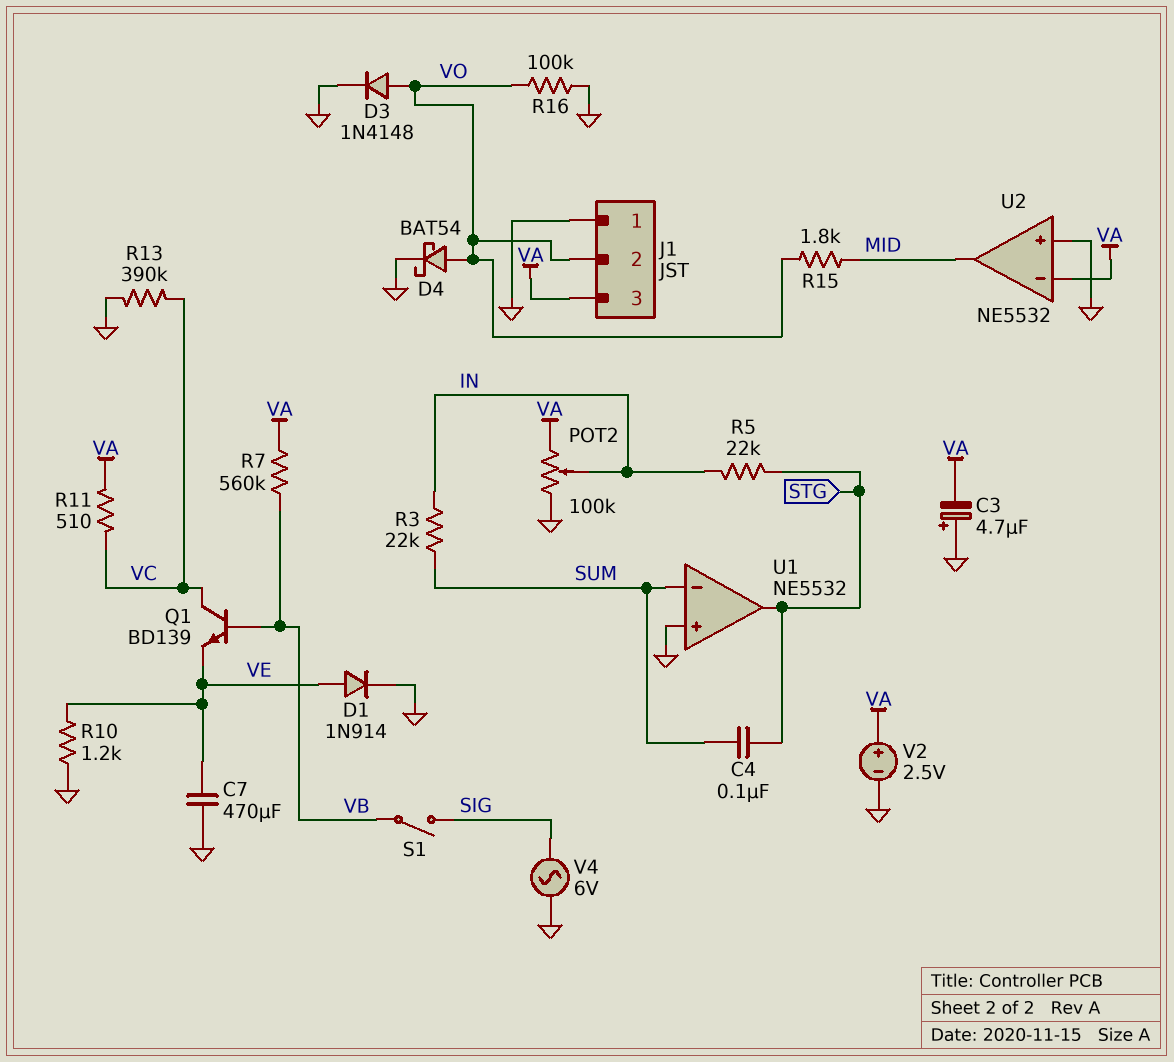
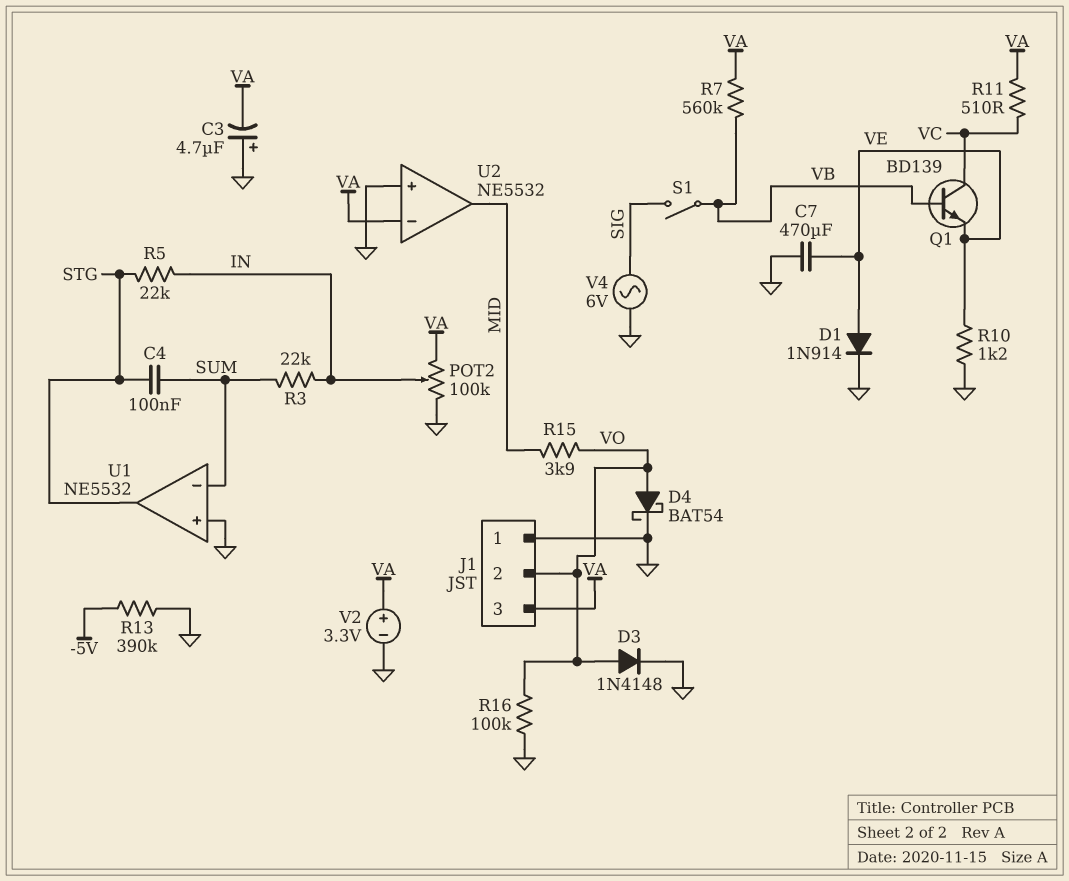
R13: 390k (GND, VC) -> 390k (-5V, GND)
R15: 1.8k (MID, VO) -> 3.9k (MID, VO)
V2: 2.5V (plus VA, minus GND) -> 3.3V (plus VA, minus GND)

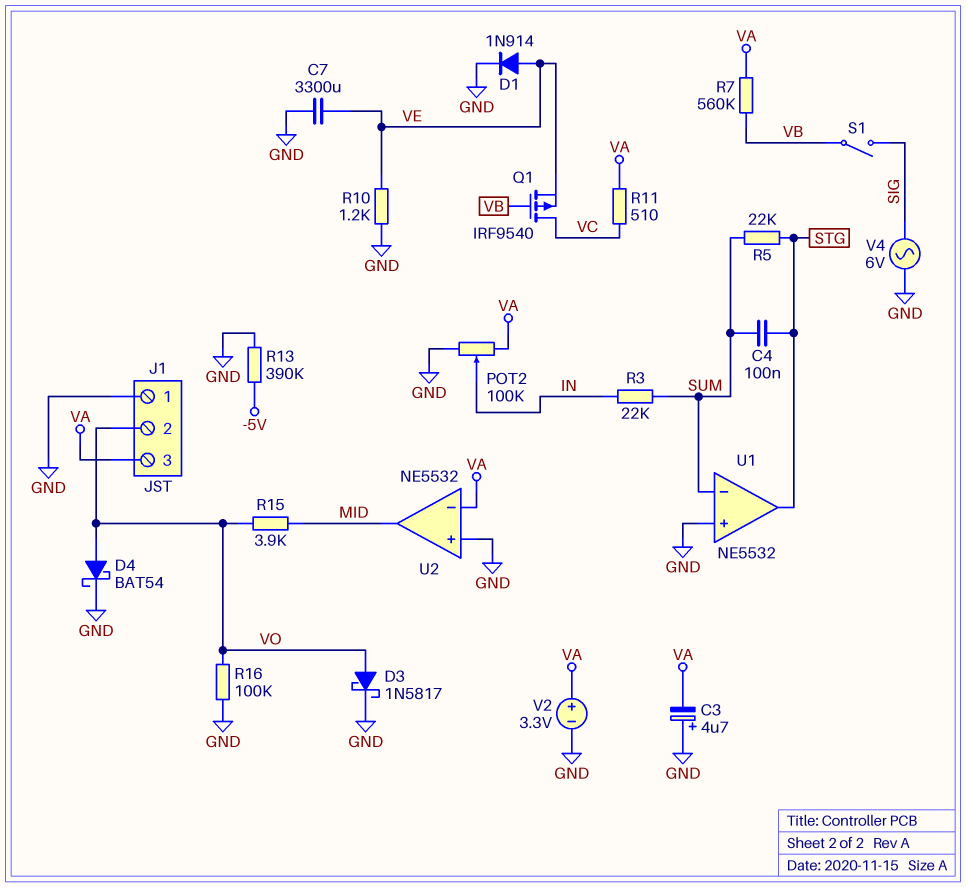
C7: 470uF (GND, VE) -> 3300uF (GND, VE)
D3: diode 1N4148 (A VO, K GND) -> schottky 1N5817 (A VO, K GND)
Q1: NPN BD139 (B VB, C VC, E VE) -> PMOS IRF9540 (G VB, D VC, S VE)
R5: 22k (IN, STG) -> 22k (STG, SUM)

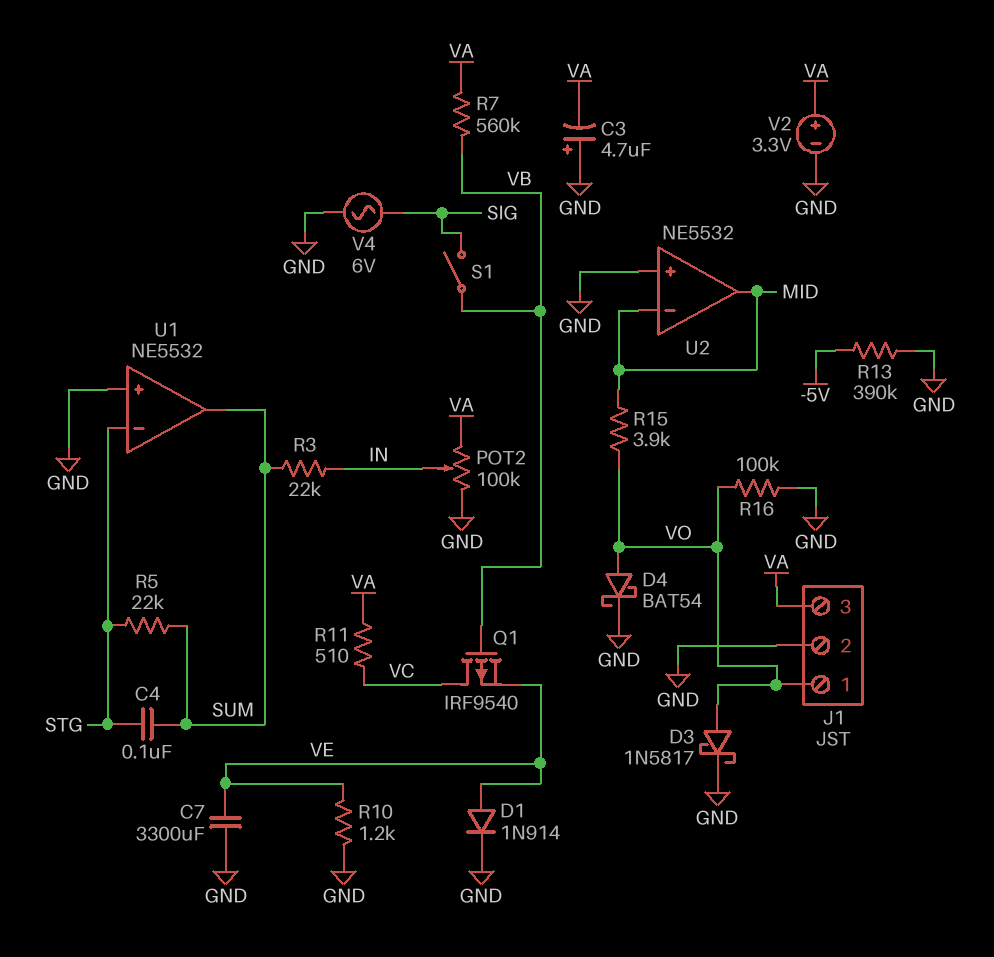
J1 pin 1: GND -> VO
J1 pin 2: VO -> GND
U1 pin in-: SUM -> STG
U1 pin out: STG -> SUM
U2 pin in-: VA -> MID

